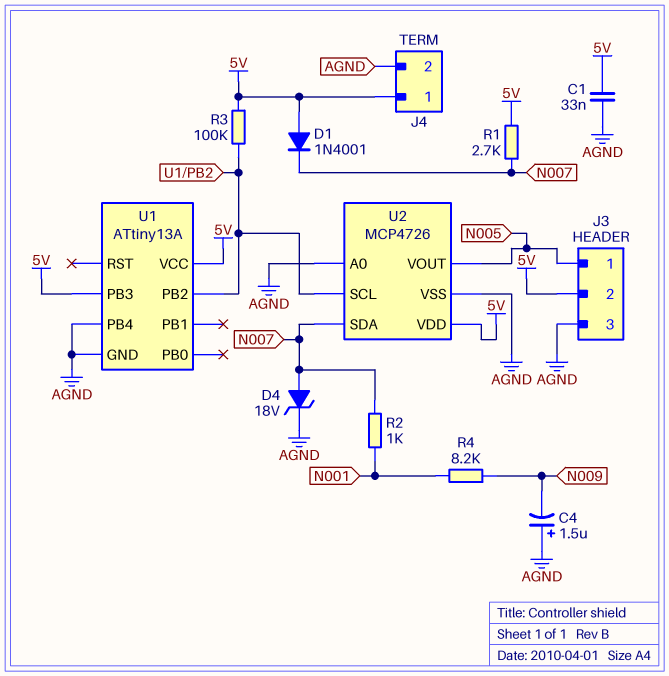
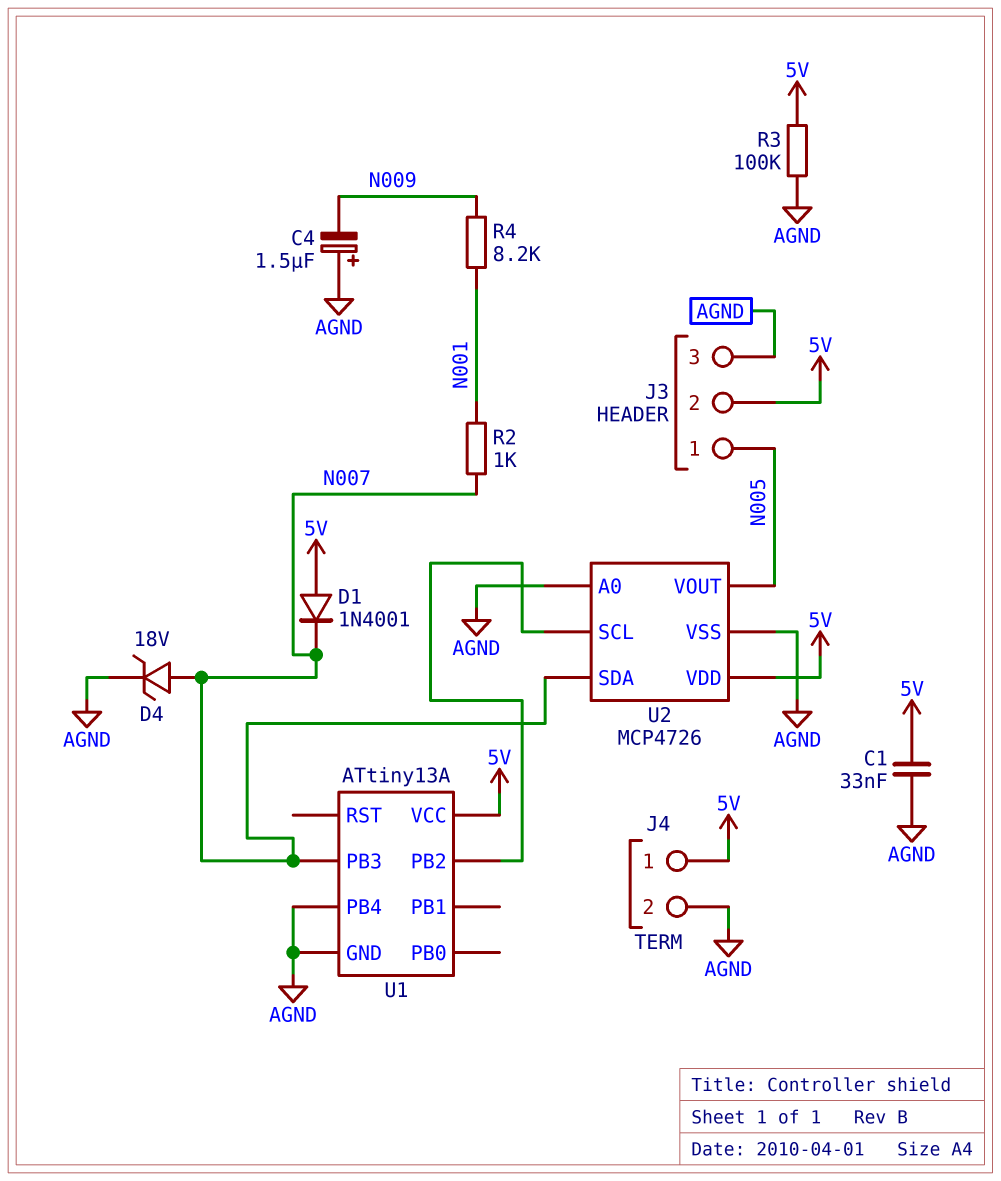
R1: 2.7k (5V, N007) -> none
R3: 100k (5V, U1/PB2) -> 100k (5V, AGND)
U1 pin PB3: 5V -> N007

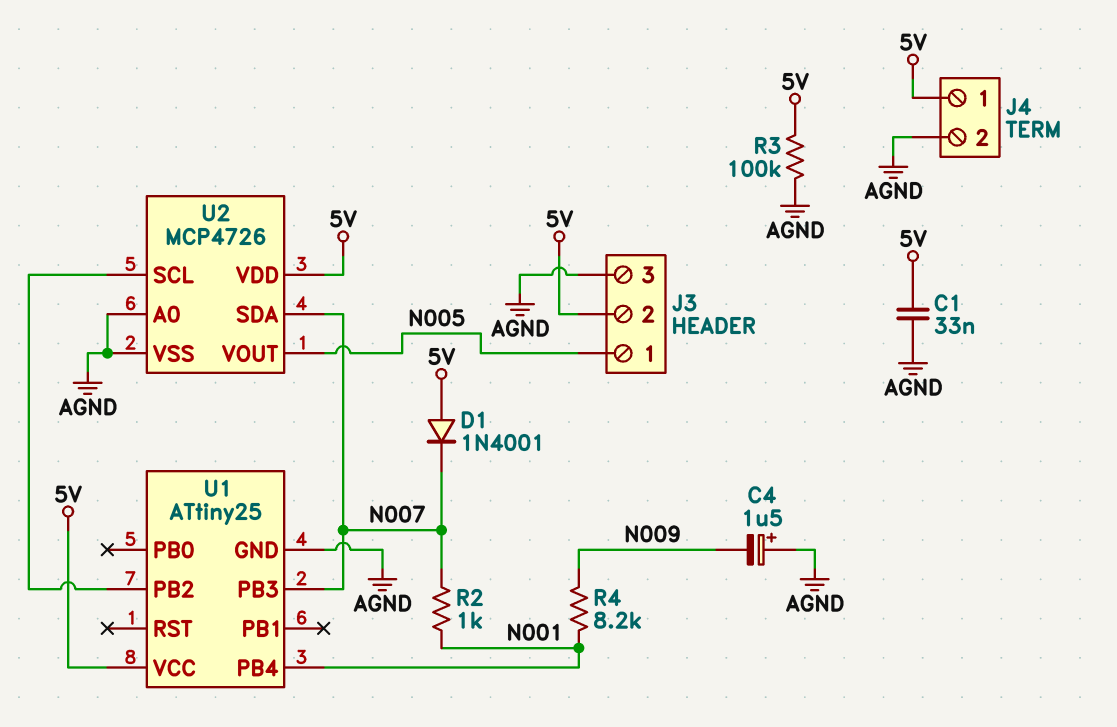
D4: zener 18V (A N007, K AGND) -> none
U1: ATtiny13A -> ATtiny25
U1 pin PB4: AGND -> N001

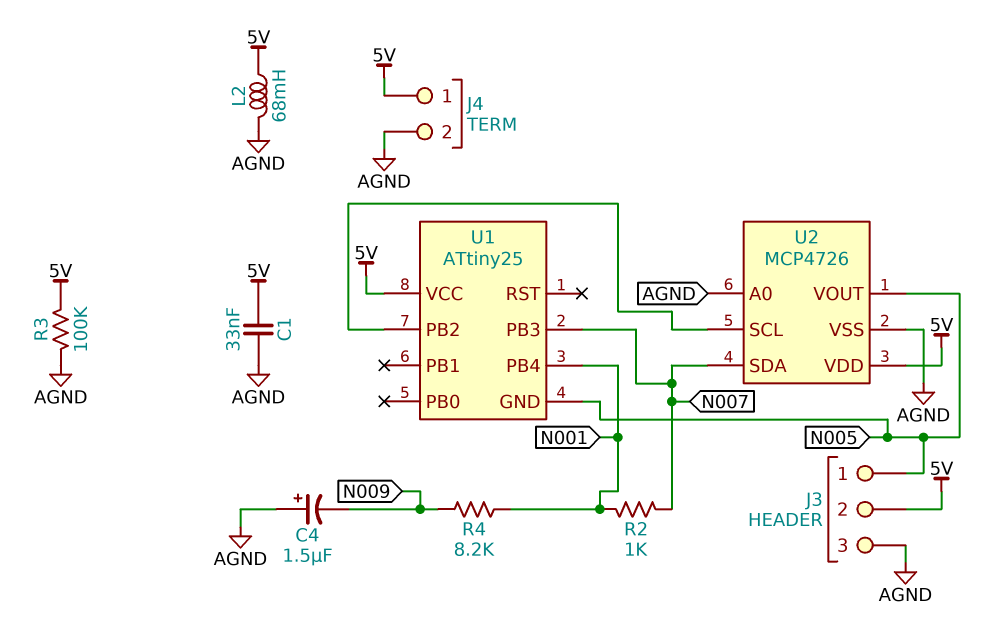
D1: diode 1N4001 (A 5V, K N007) -> none
L2: none -> 68mH (5V, AGND)
U1 pin GND: AGND -> N005

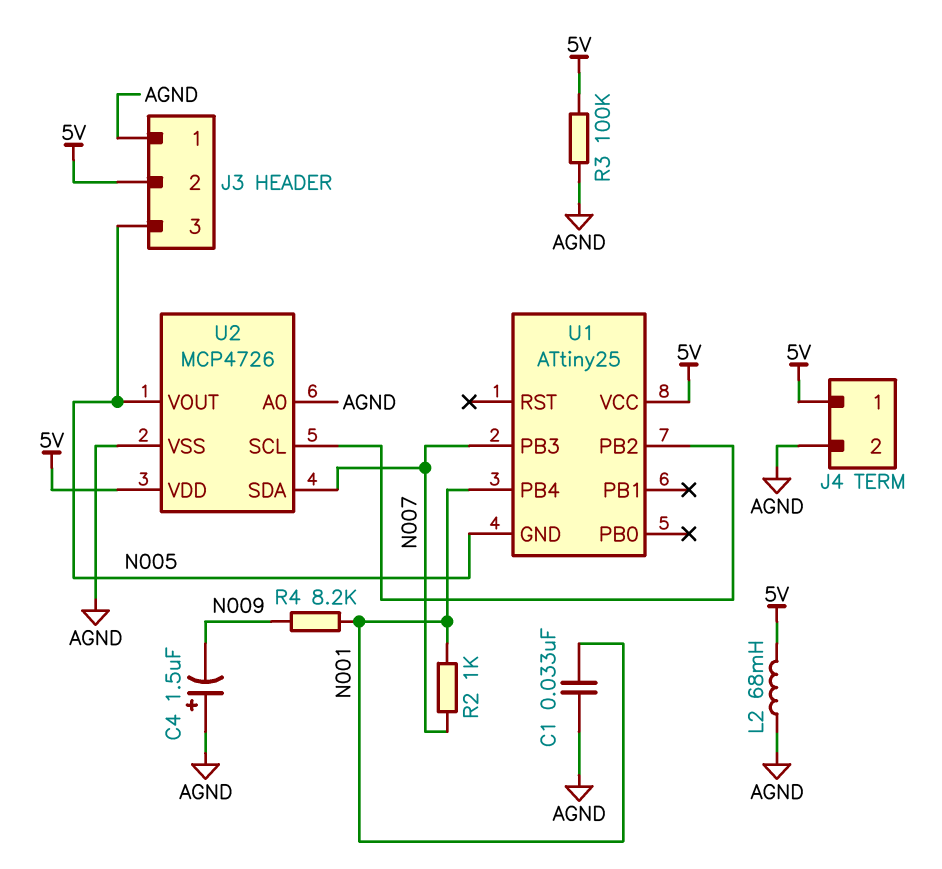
C1: 33nF (5V, AGND) -> 33nF (AGND, N001)
J3 pin 1: N005 -> AGND
J3 pin 3: AGND -> N005

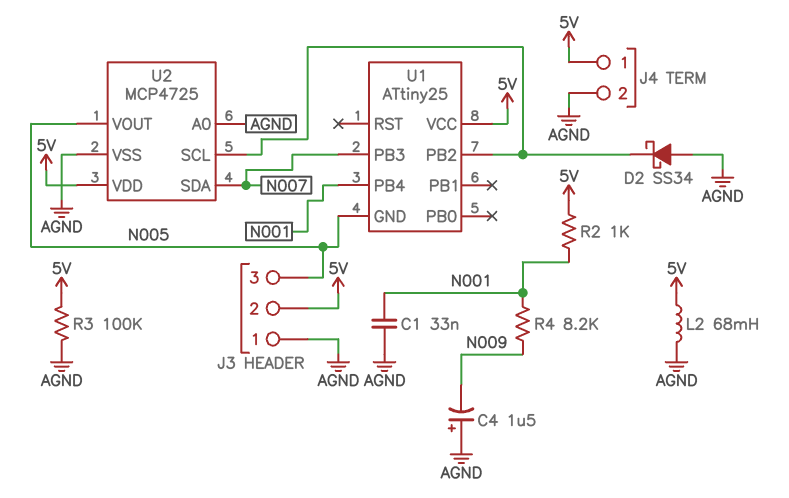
D2: none -> schottky SS34 (A AGND, K U1/PB2)
R2: 1k (N001, N007) -> 1k (5V, N001)
U2: MCP4726 -> MCP4725

